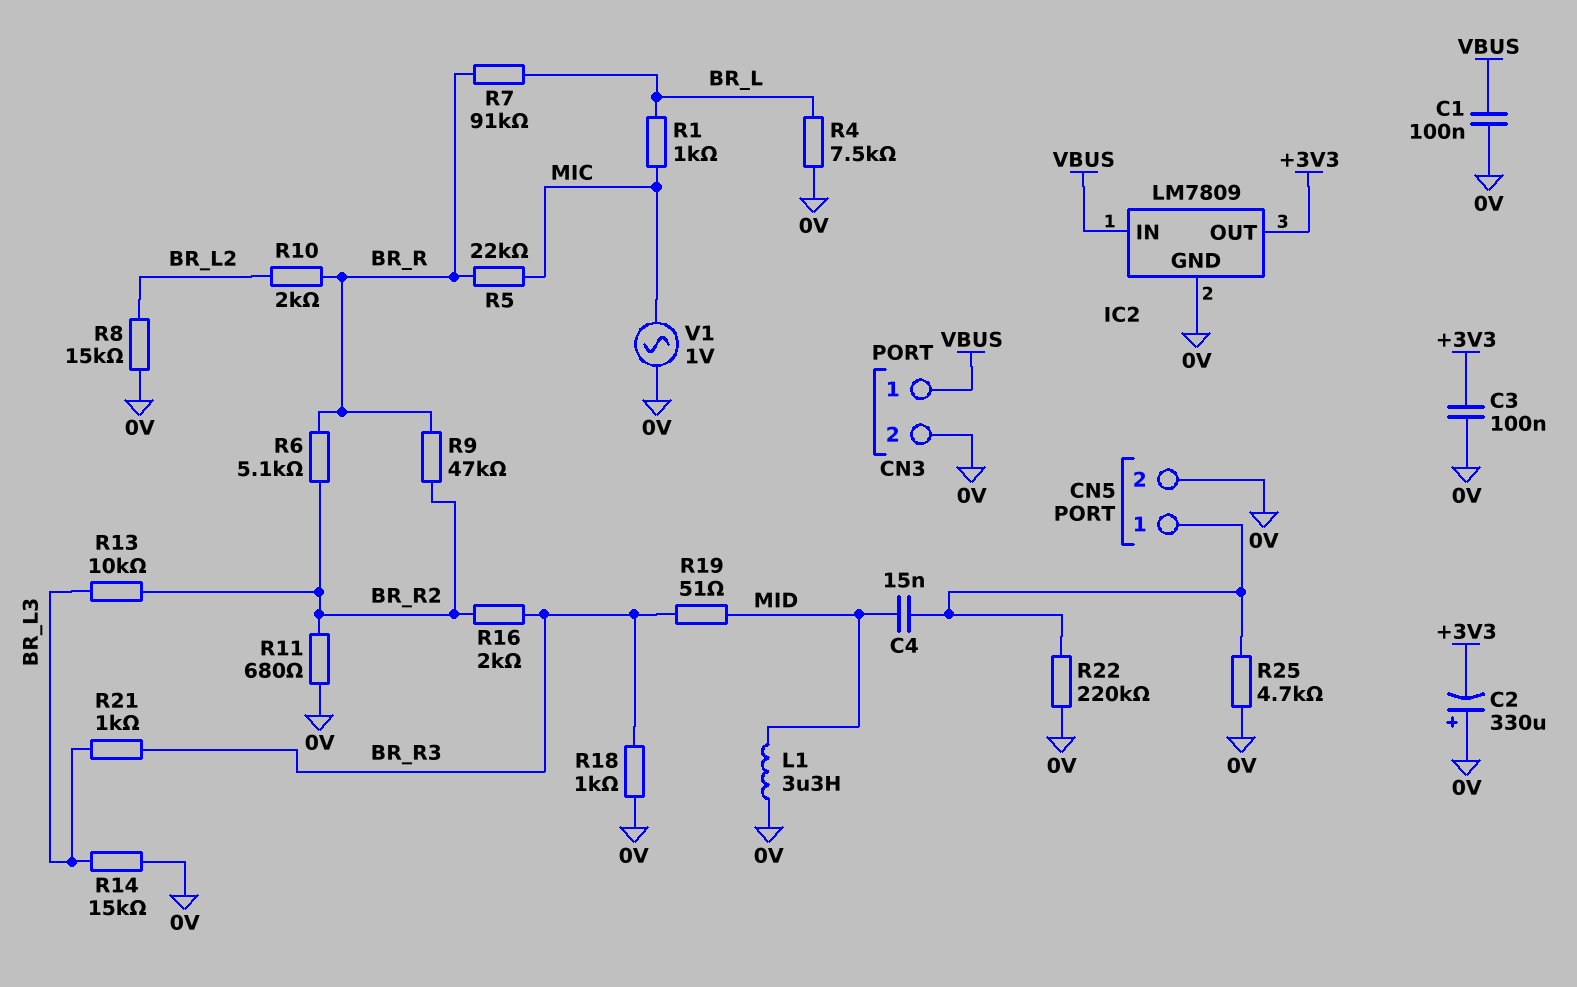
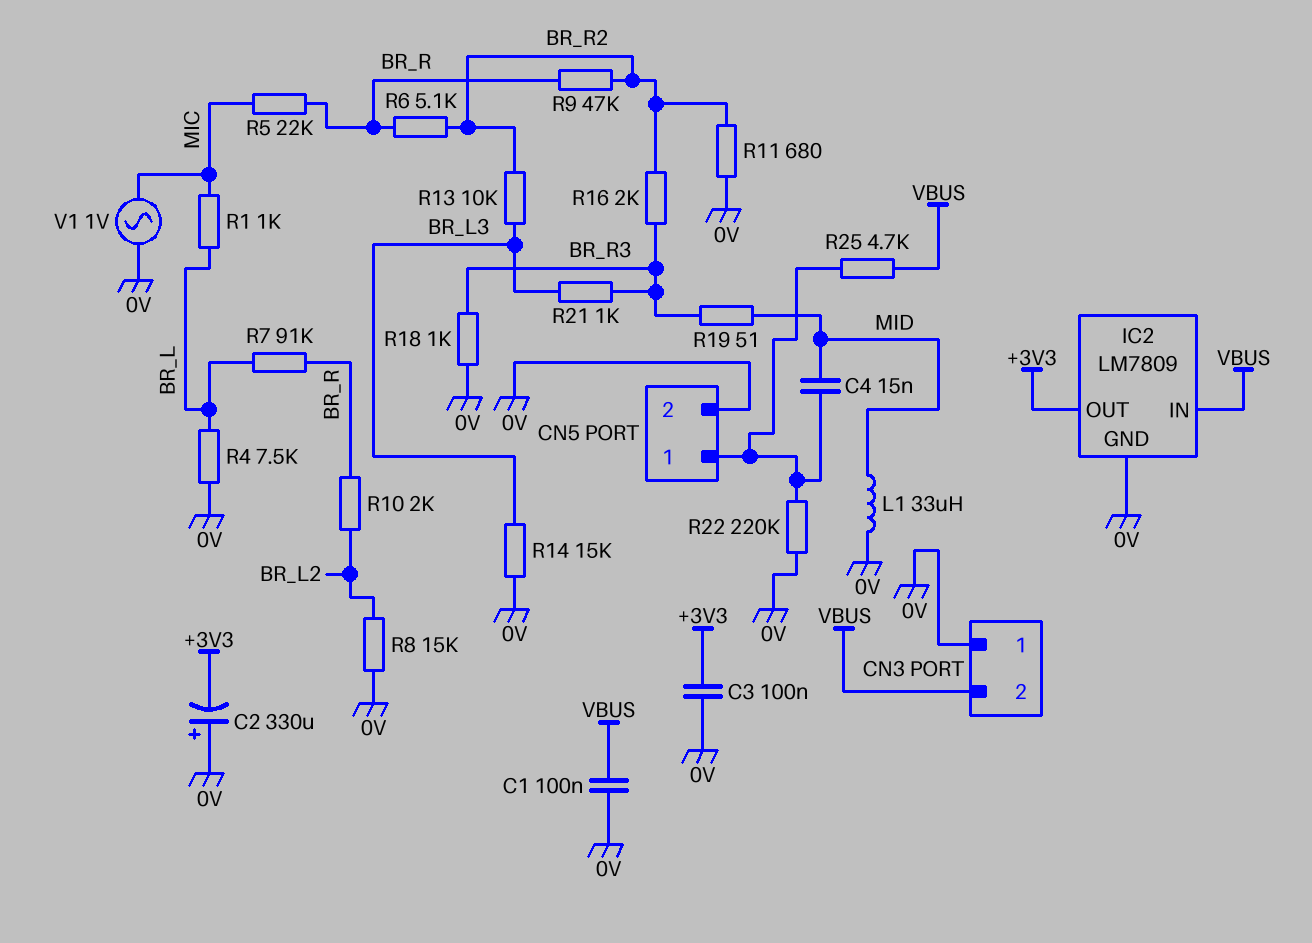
CN3 pin 1: VBUS -> 0V
CN3 pin 2: 0V -> VBUS
L1: 3.3uH (0V, MID) -> 33uH (0V, MID)
R25: 4.7k (0V, CN5/1) -> 4.7k (CN5/1, VBUS)

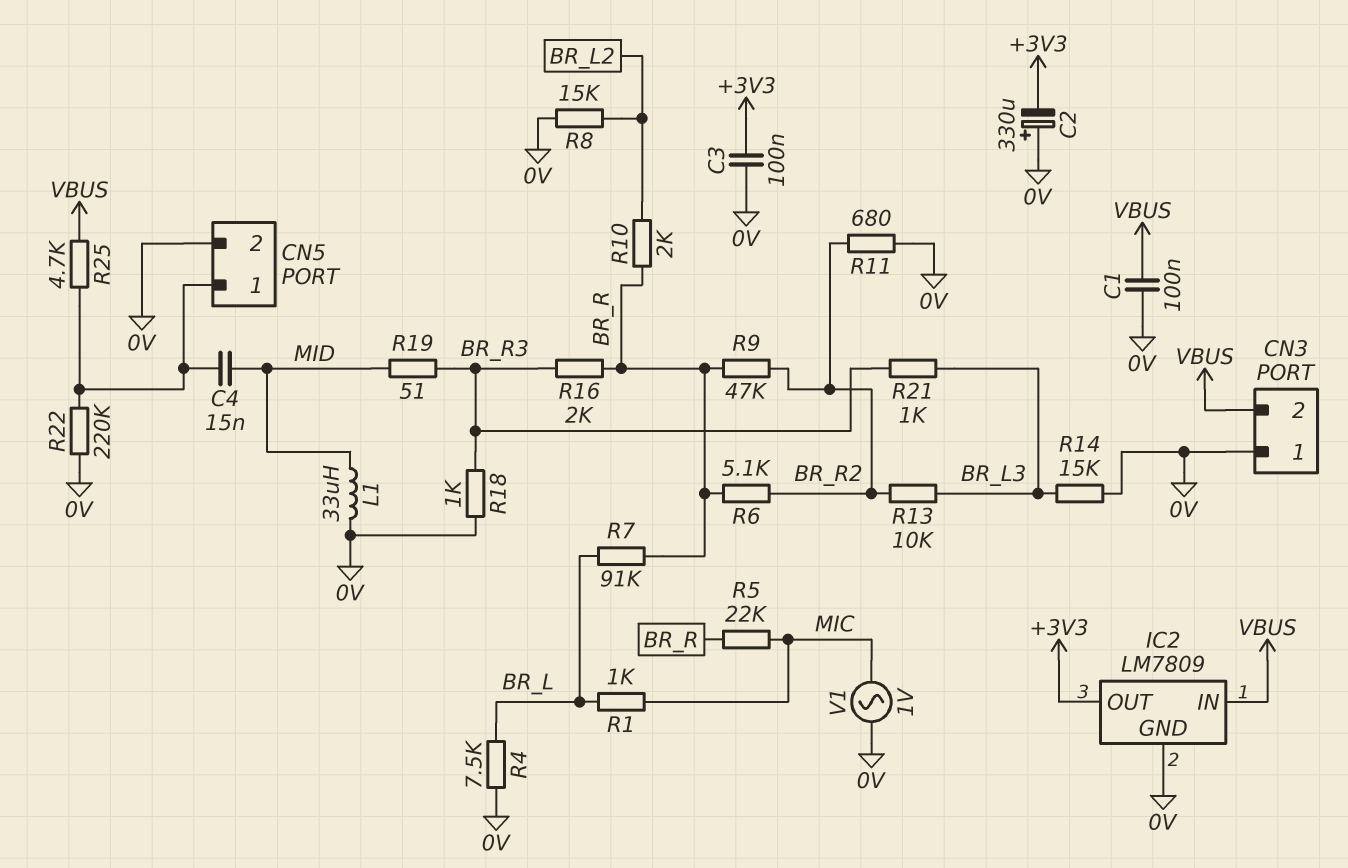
R16: 2k (BR_R2, BR_R3) -> 2k (BR_R, BR_R3)

